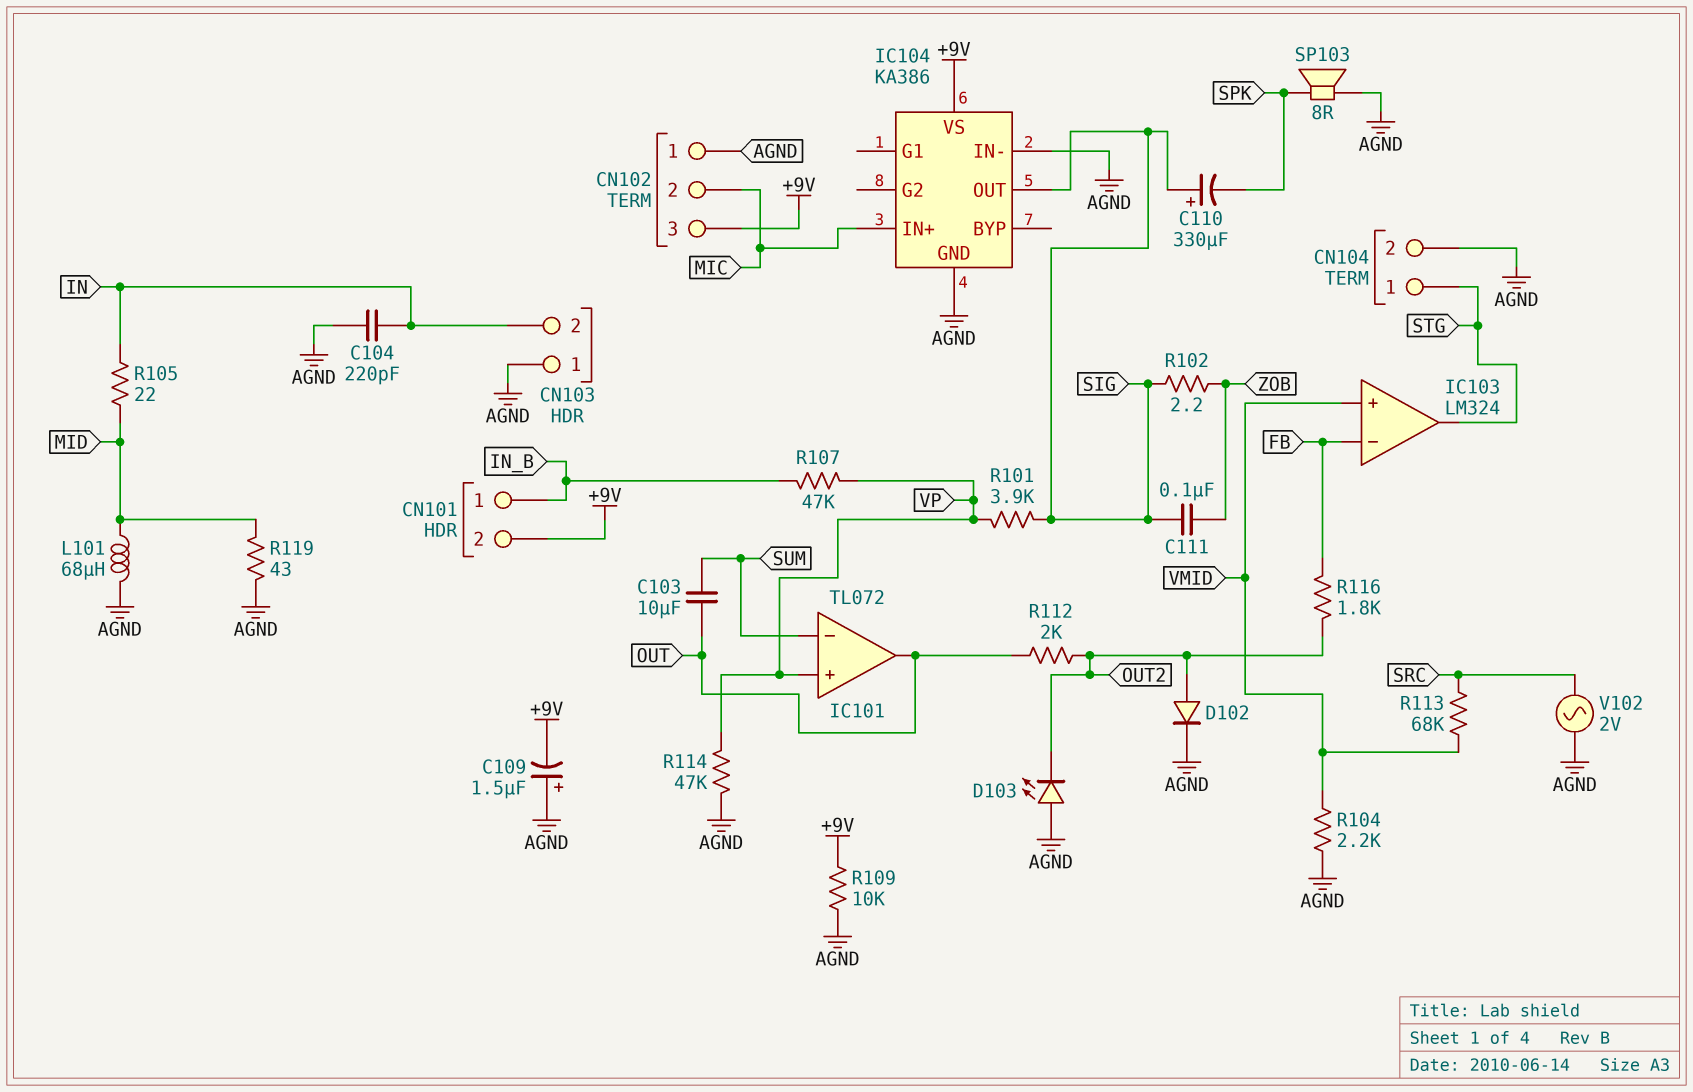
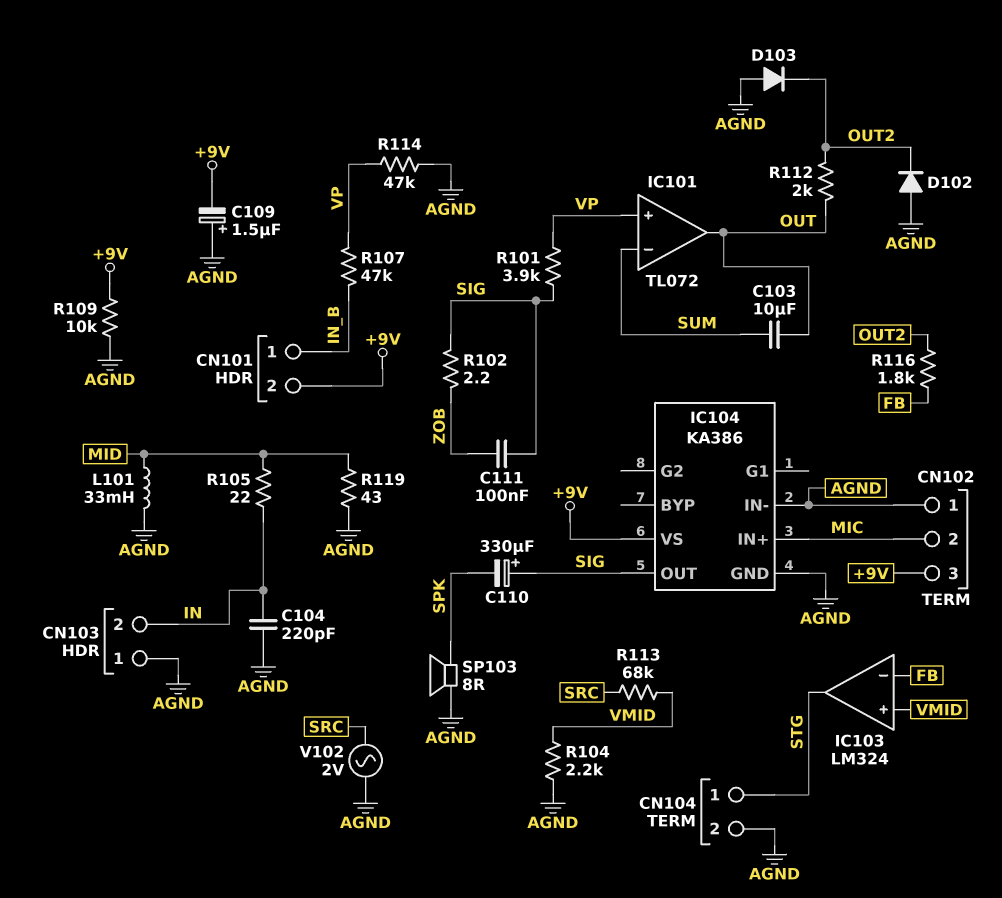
D102: diode (A OUT2, K AGND) -> diode (A AGND, K OUT2)
D103: LED (A AGND, K OUT2) -> diode (A AGND, K OUT2)
L101: 68uH (AGND, MID) -> 33mH (AGND, MID)

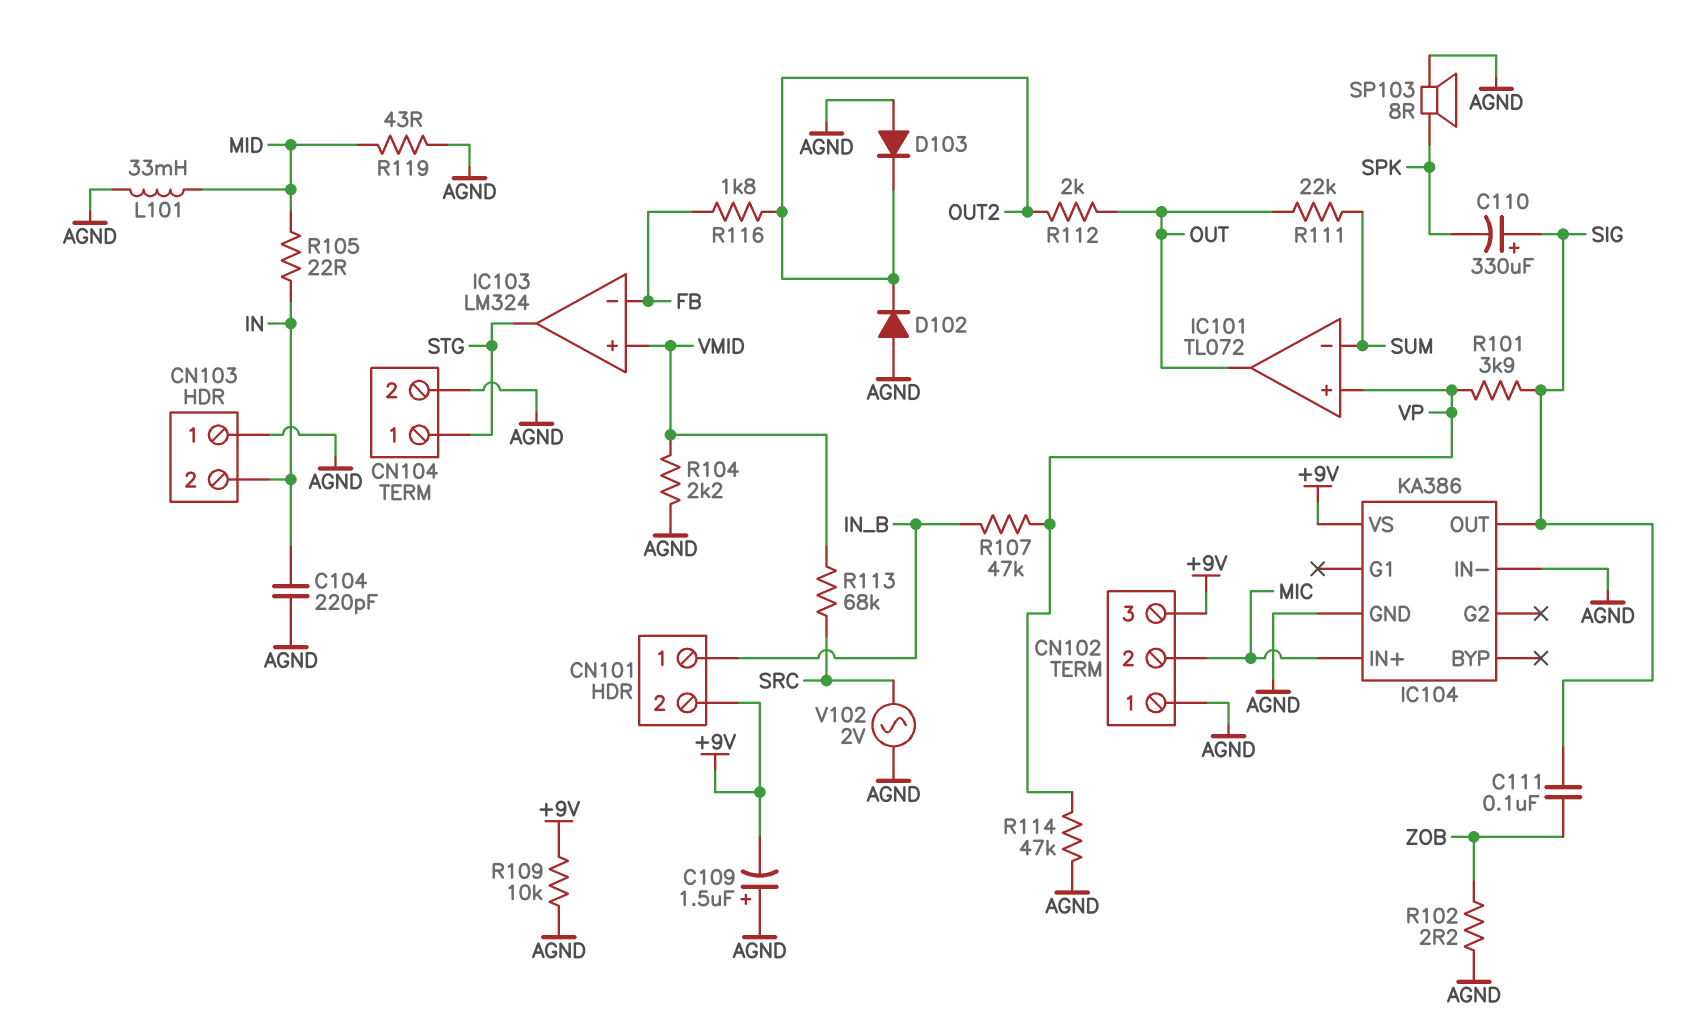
C103: 10uF (OUT, SUM) -> none
R102: 2.2 (SIG, ZOB) -> 2.2 (AGND, ZOB)
R111: none -> 22k (OUT, SUM)

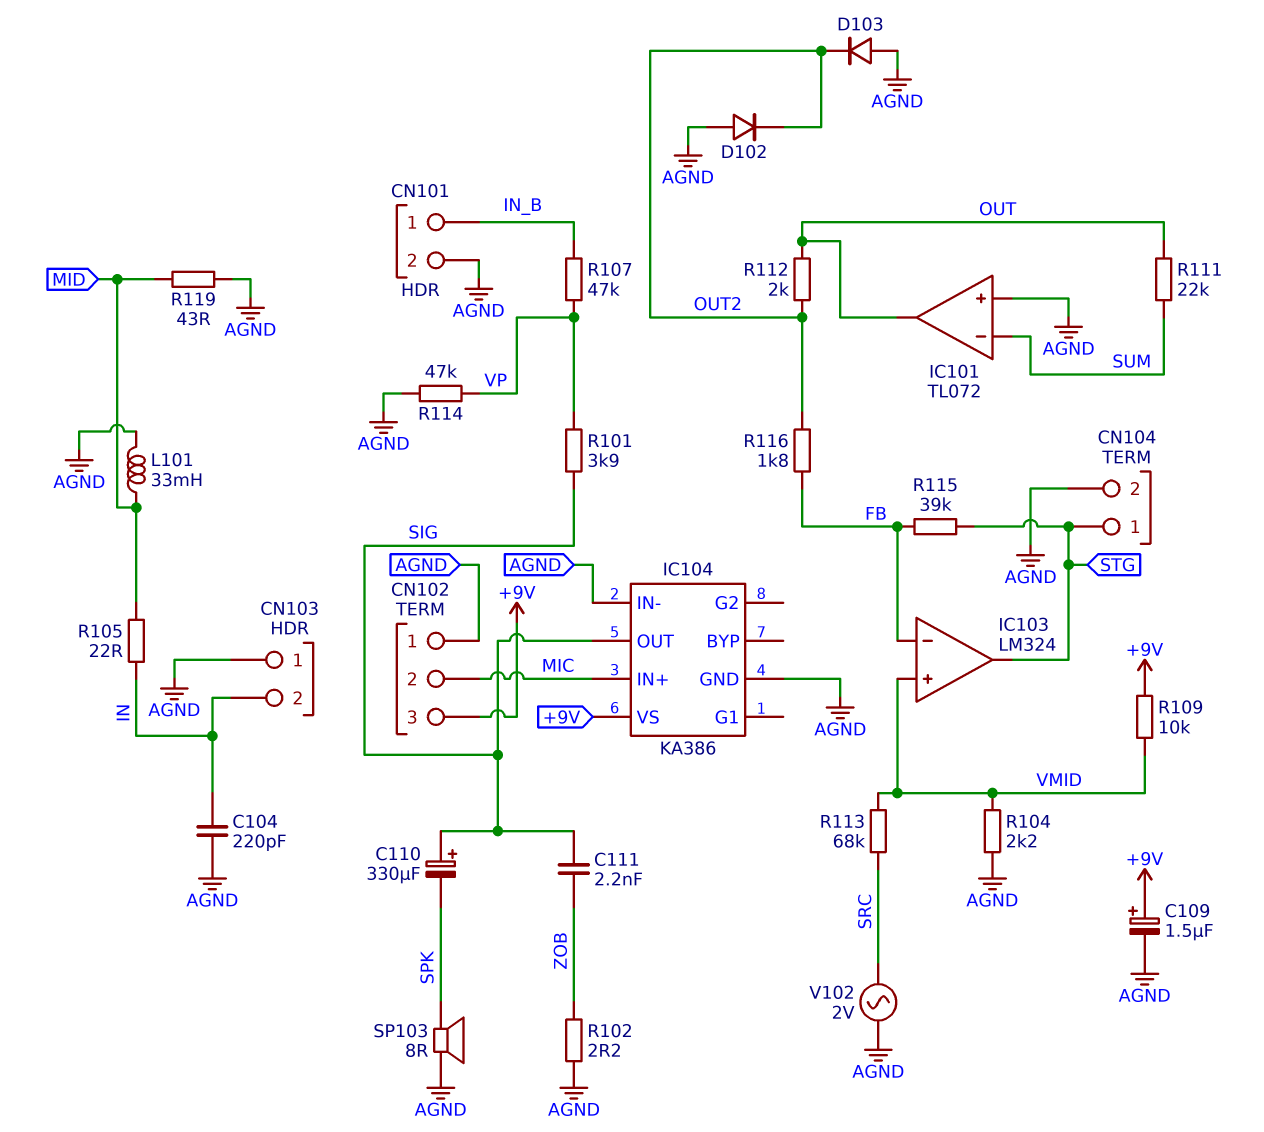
C109: 1.5uF (plus AGND, minus +9V) -> 1.5uF (plus +9V, minus AGND)
C111: 100nF (SIG, ZOB) -> 2.2nF (SIG, ZOB)
CN101 pin 2: +9V -> AGND
IC101 pin in+: VP -> AGND
R109: 10k (+9V, AGND) -> 10k (+9V, VMID)
R115: none -> 39k (FB, STG)

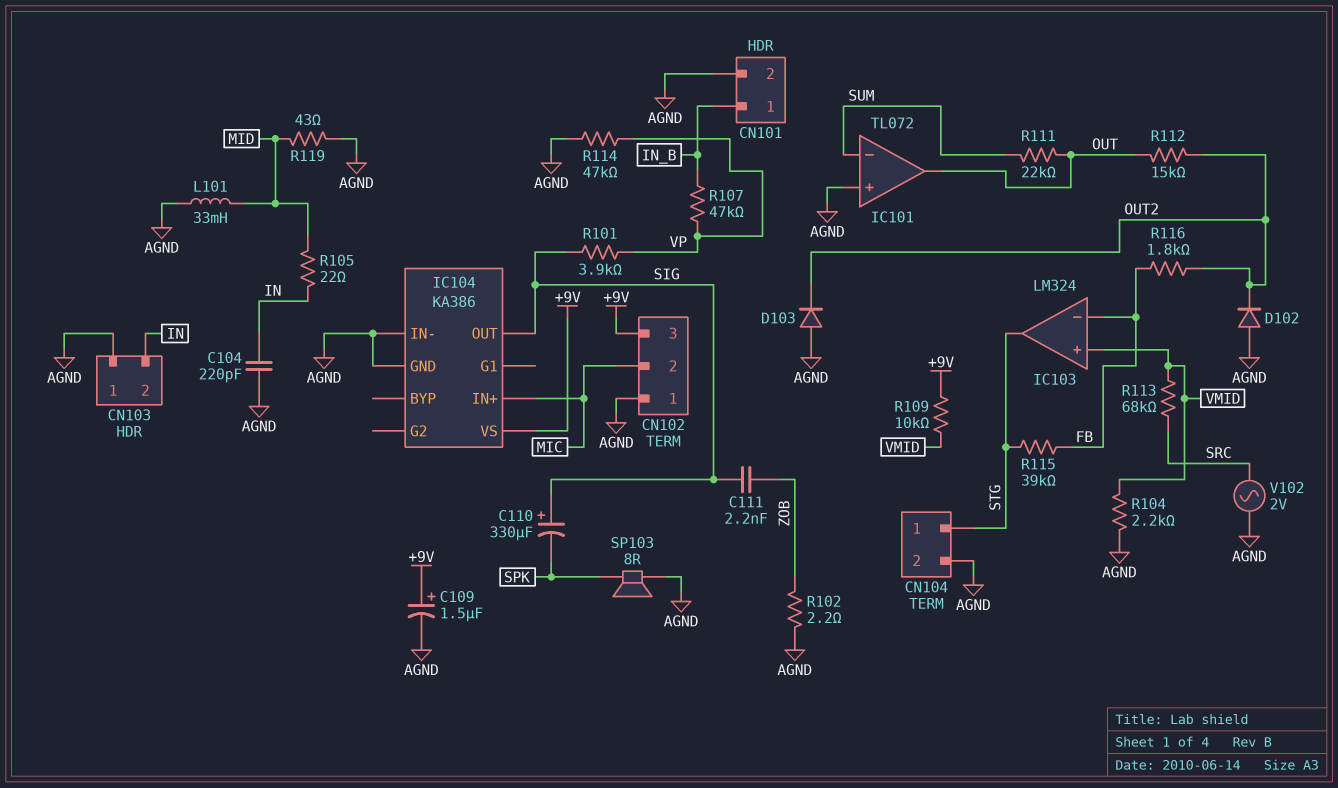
R112: 2k (OUT, OUT2) -> 15k (OUT, OUT2)

